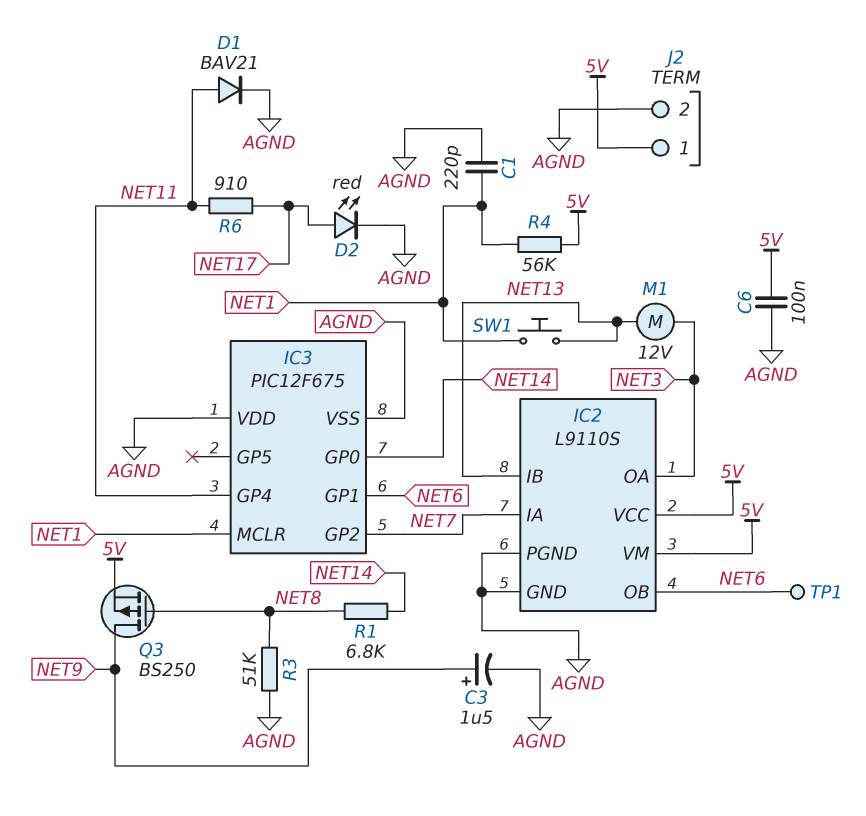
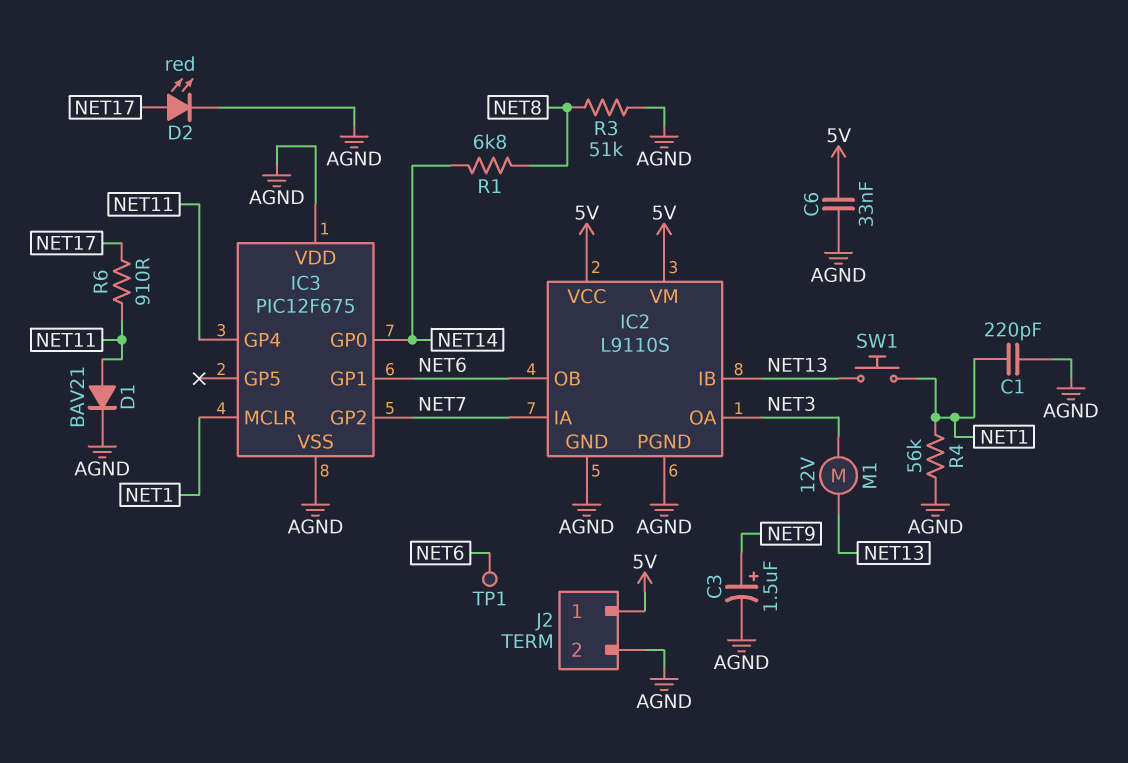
C6: 100nF (5V, AGND) -> 33nF (5V, AGND)
Q3: PMOS BS250 (G NET8, D NET9, S 5V) -> none
R4: 56k (5V, NET1) -> 56k (AGND, NET1)

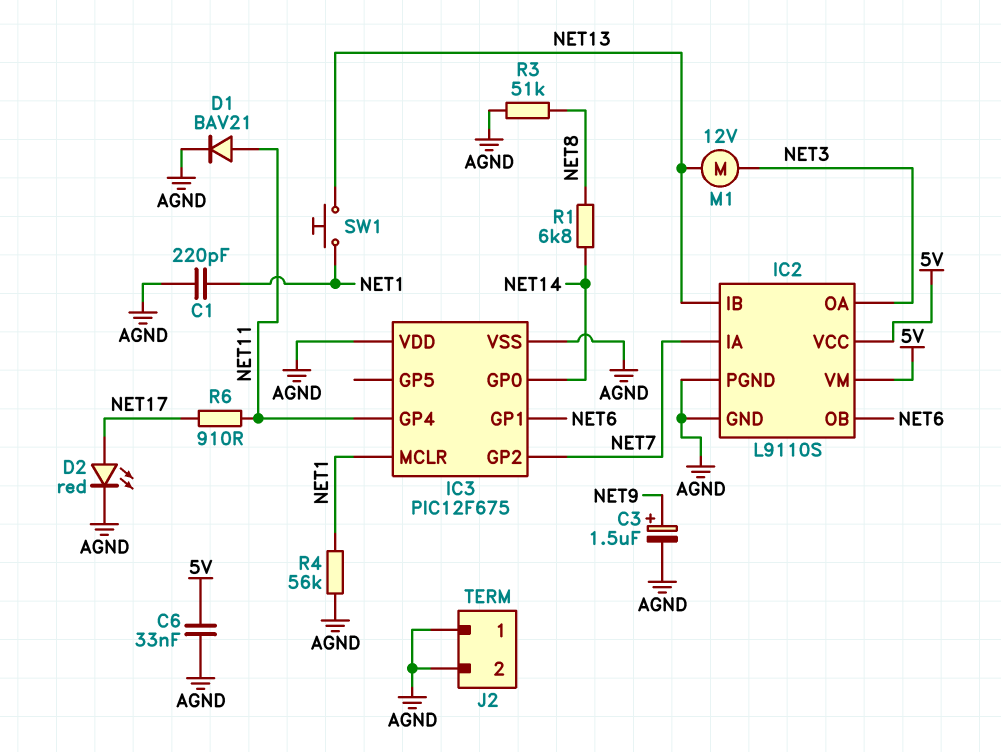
J2 pin 1: 5V -> AGND
TP1: test point (NET6) -> none

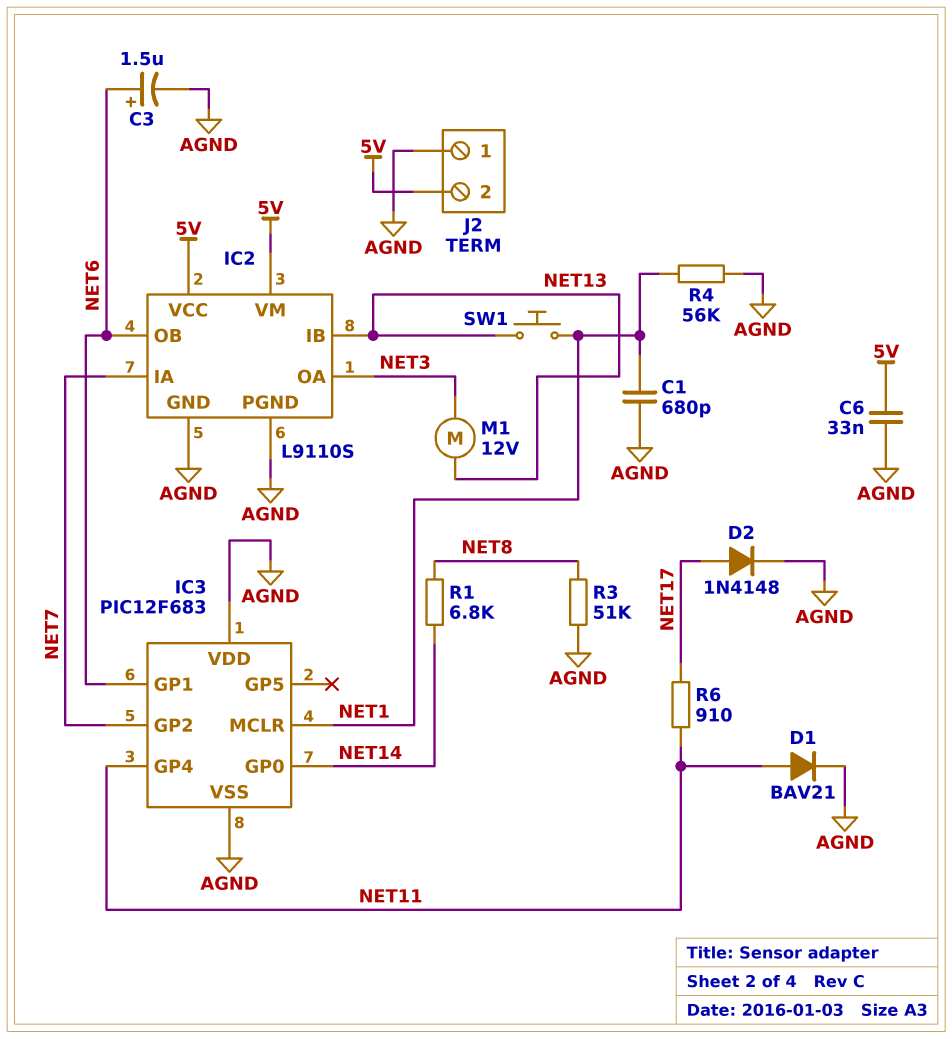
C1: 220pF (AGND, NET1) -> 680pF (AGND, NET1)
C3: 1.5uF (plus NET9, minus AGND) -> 1.5uF (plus NET6, minus AGND)
D2: LED red (A NET17, K AGND) -> diode 1N4148 (A NET17, K AGND)
IC3: PIC12F675 -> PIC12F683
J2 pin 2: AGND -> 5V

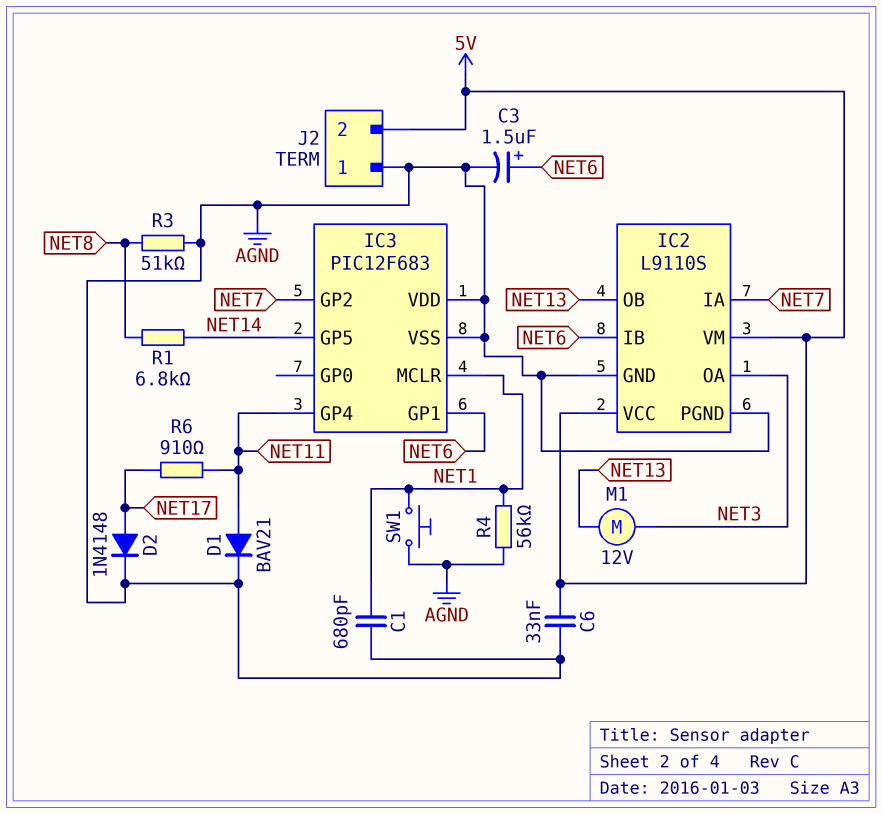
IC2 pin IB: NET13 -> NET6
IC2 pin OB: NET6 -> NET13
IC3 pin GP0: NET14 -> none
IC3 pin GP5: none -> NET14
SW1: button (NET1, NET13) -> button (AGND, NET1)

